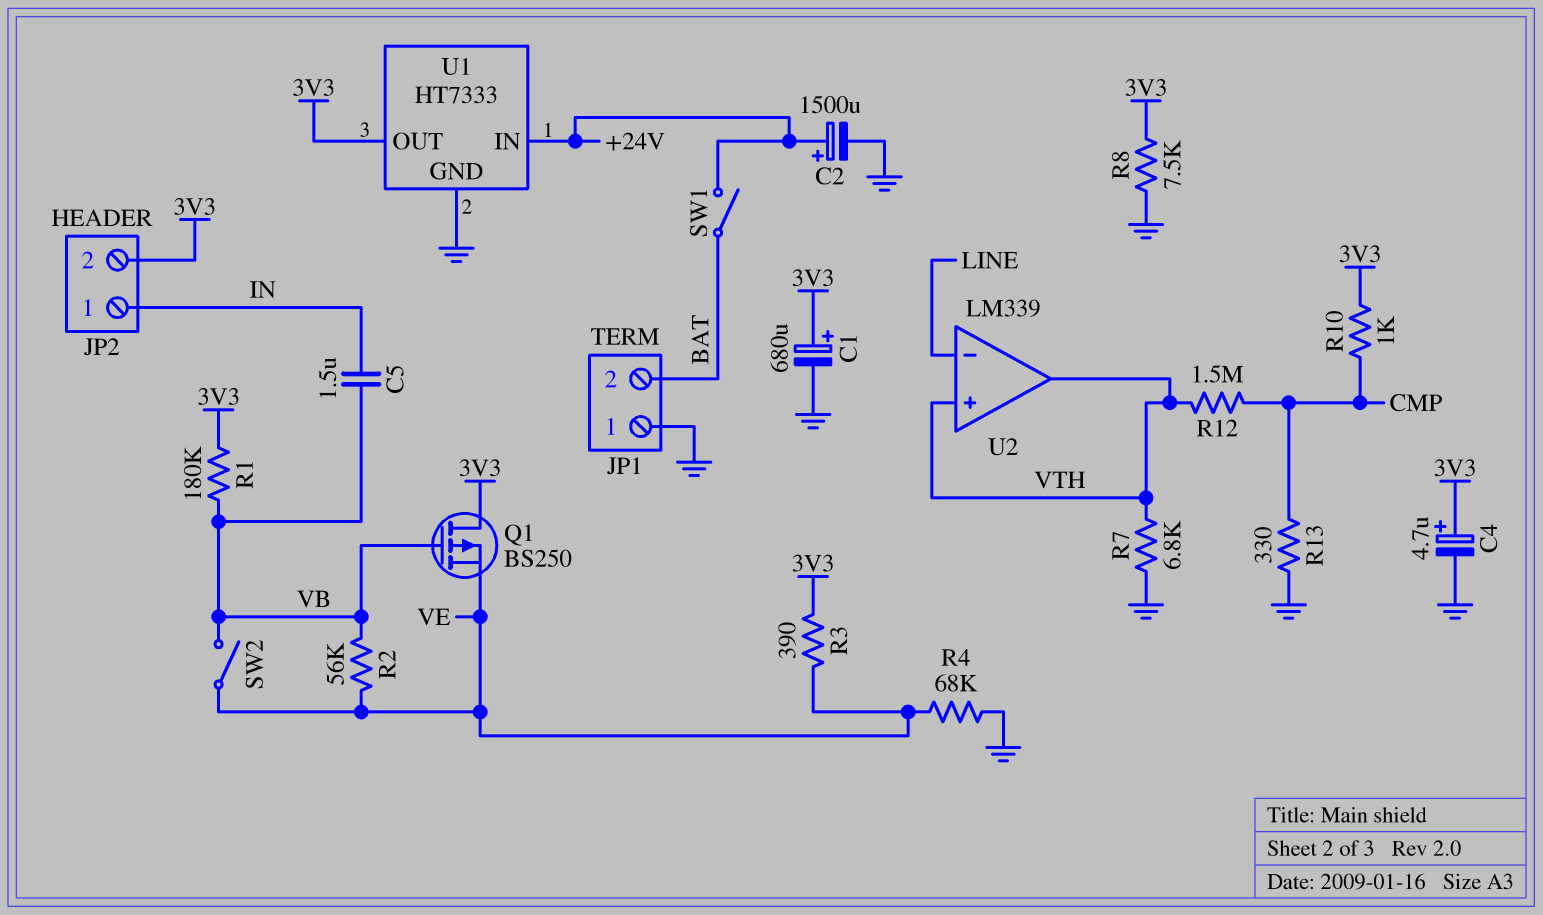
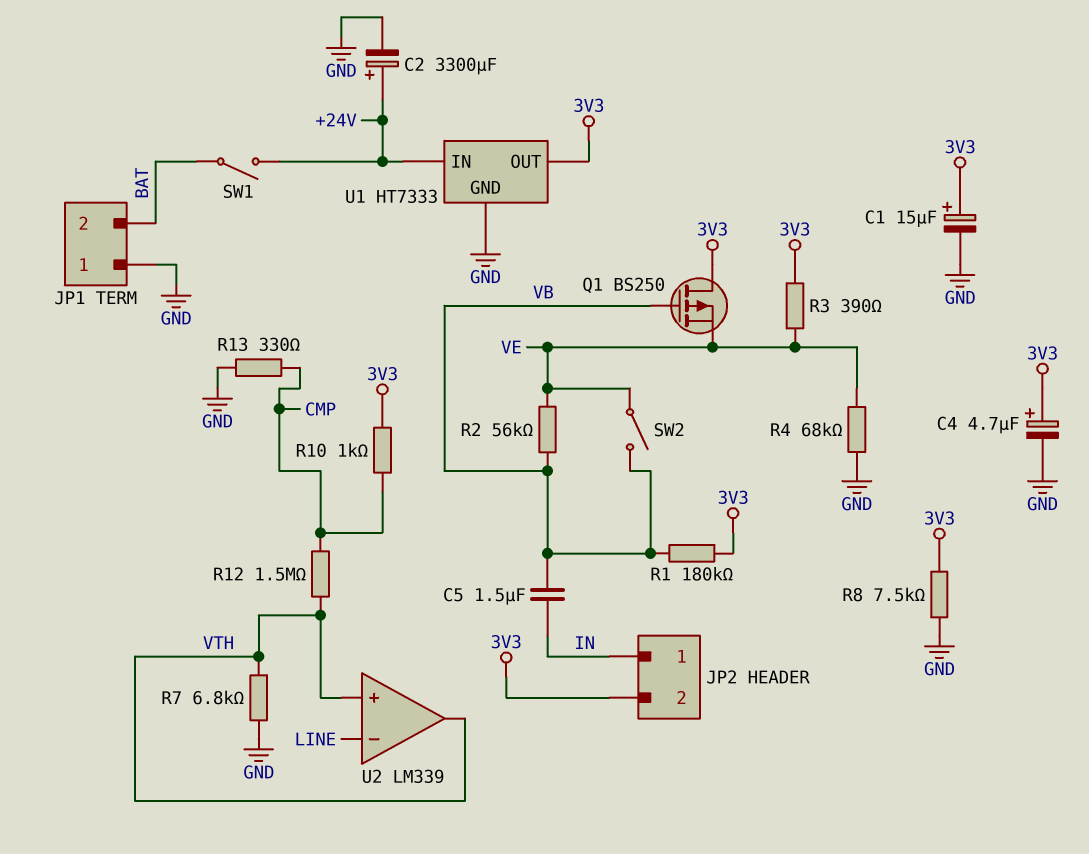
C1: 680uF (plus 3V3, minus GND) -> 15uF (plus 3V3, minus GND)
C2: 1500uF (plus +24V, minus GND) -> 3300uF (plus +24V, minus GND)

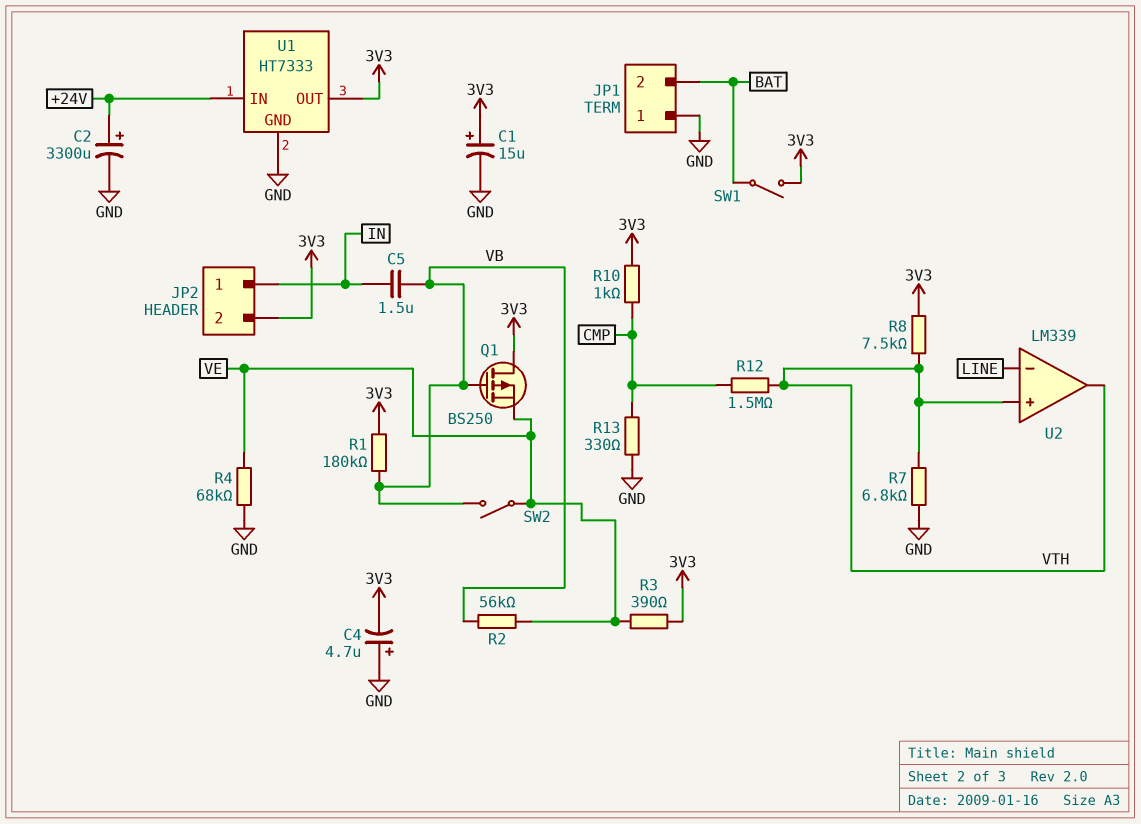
C4: 4.7uF (plus 3V3, minus GND) -> 4.7uF (plus GND, minus 3V3)
R8: 7.5k (3V3, GND) -> 7.5k (3V3, VTH)
SW1: switch (+24V, BAT) -> switch (3V3, BAT)

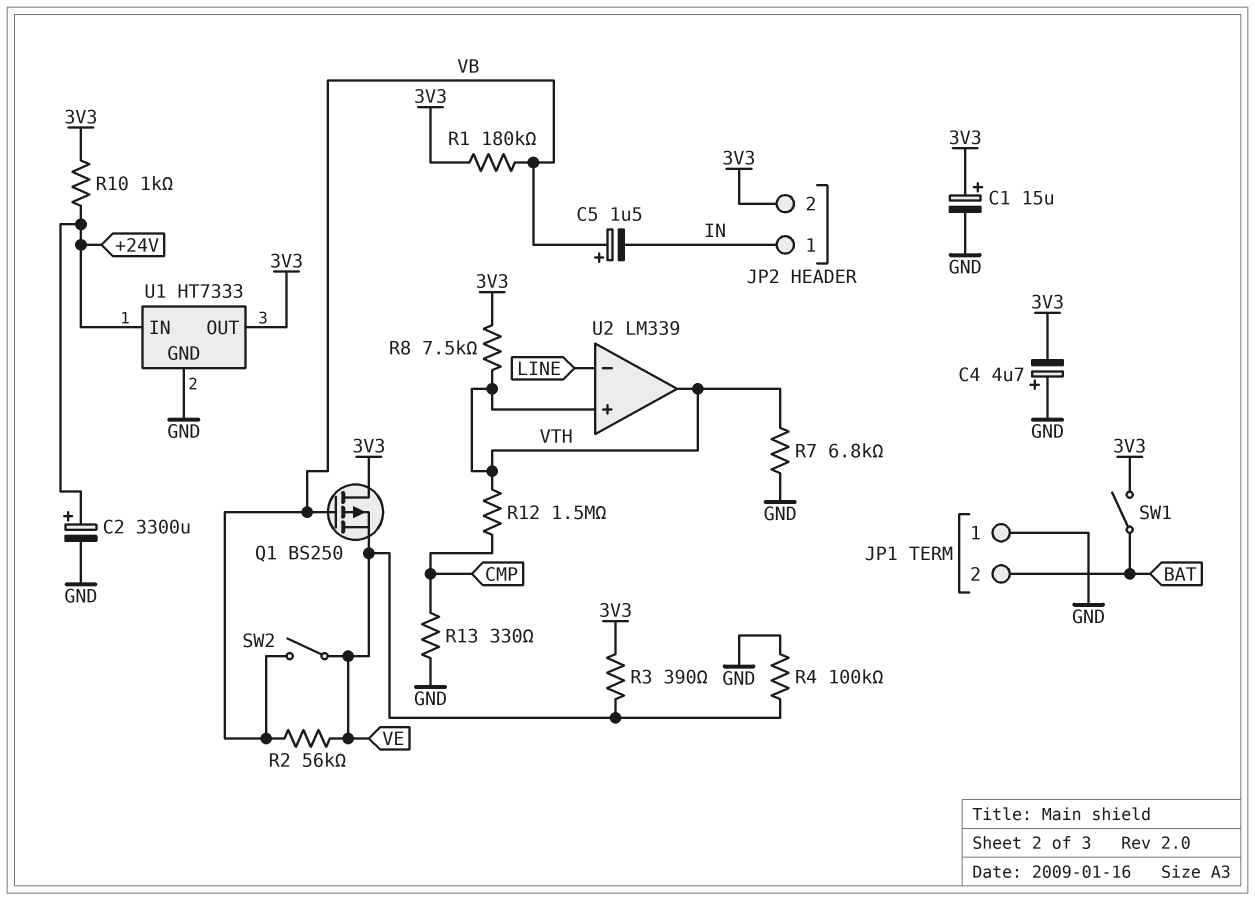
C5: 1.5uF (IN, VB) -> 1.5uF (plus VB, minus IN)
R4: 68k (GND, VE) -> 100k (GND, VE)
R10: 1k (3V3, CMP) -> 1k (+24V, 3V3)

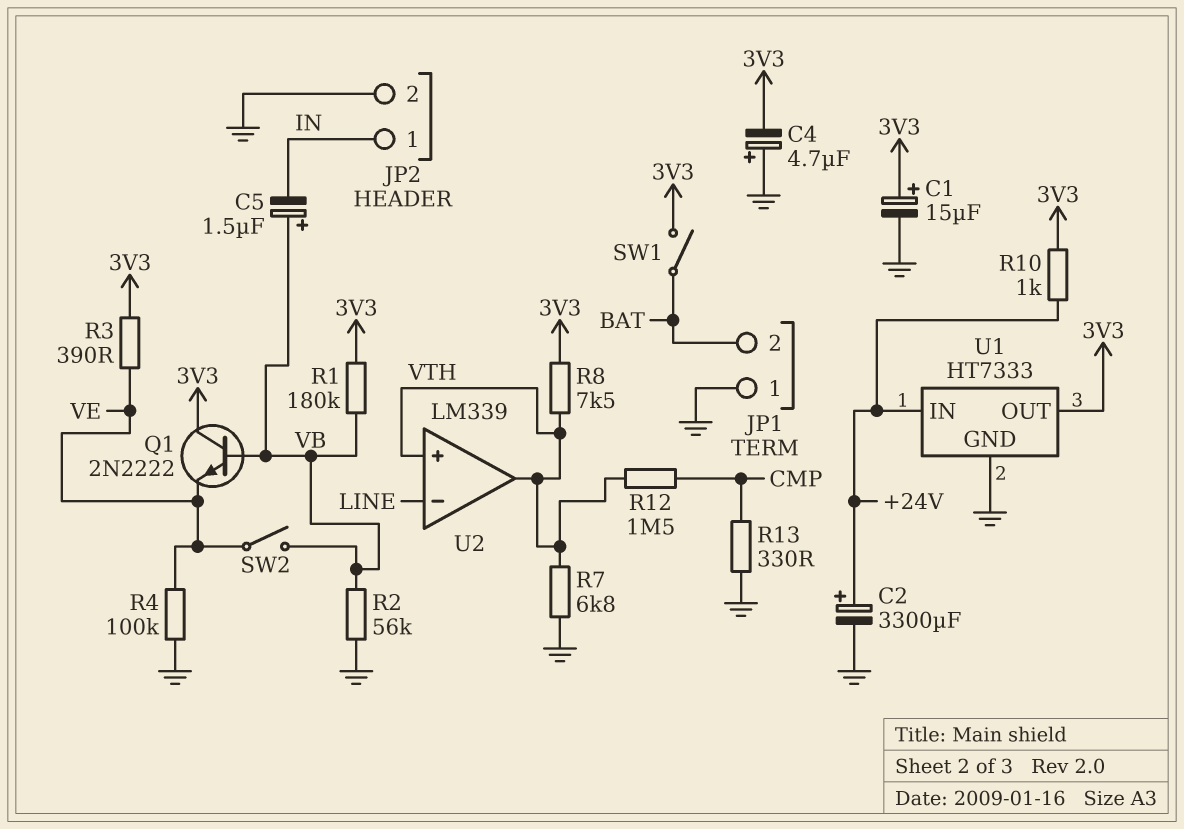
JP2 pin 2: 3V3 -> GND
Q1: PMOS BS250 (G VB, D 3V3, S VE) -> NPN 2N2222 (B VB, C 3V3, E VE)
R2: 56k (VB, VE) -> 56k (GND, VB)

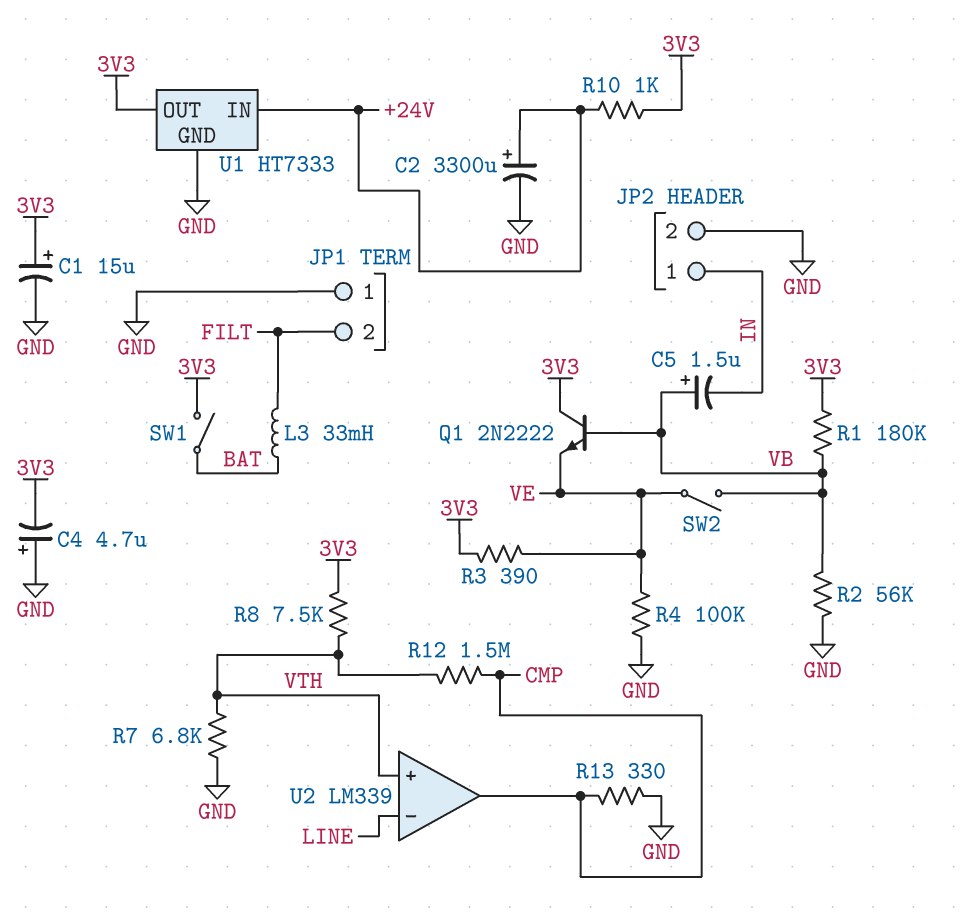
JP1 pin 2: BAT -> FILT
L3: none -> 33mH (BAT, FILT)
U2 pin out: VTH -> CMP

